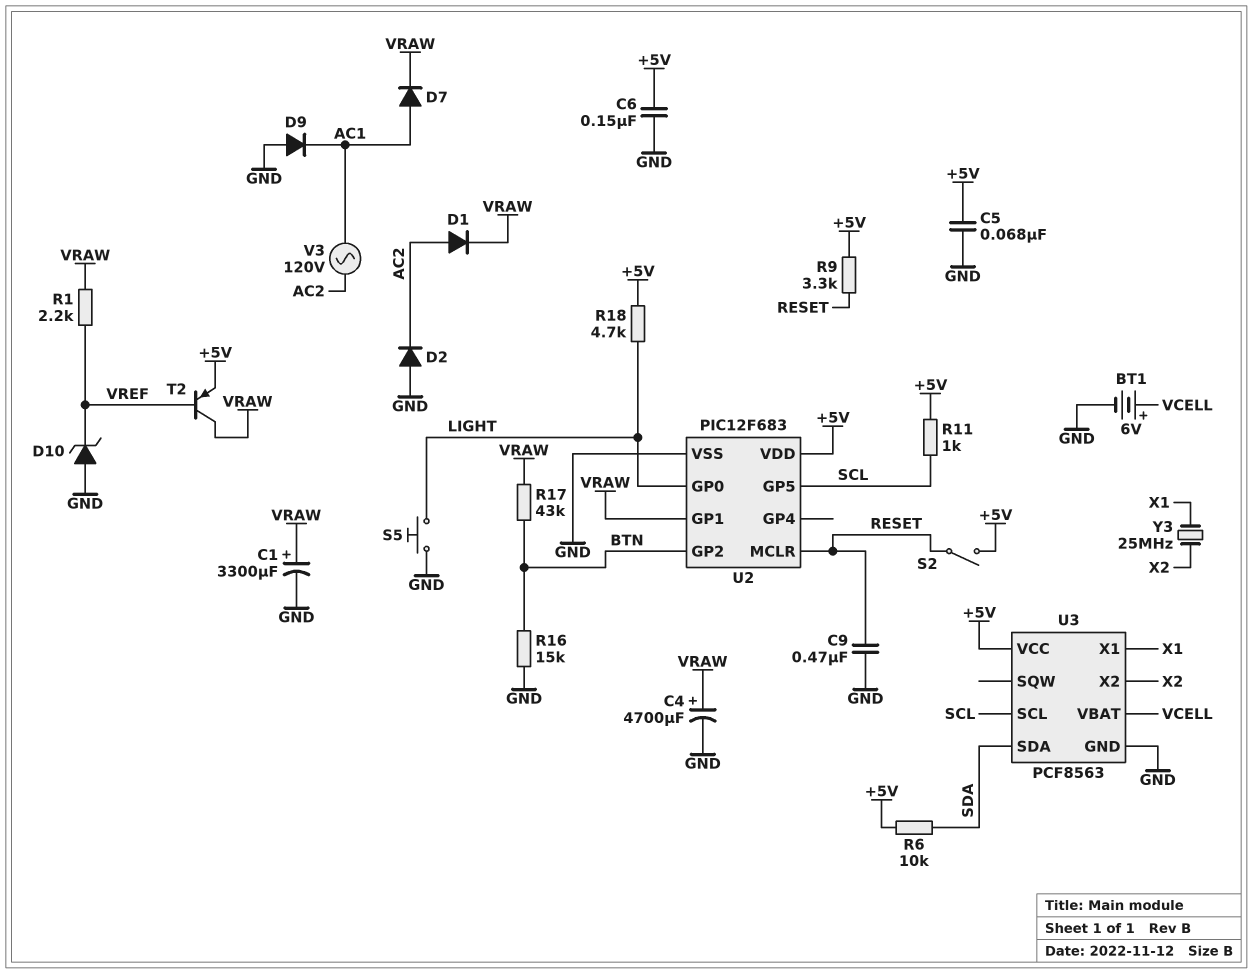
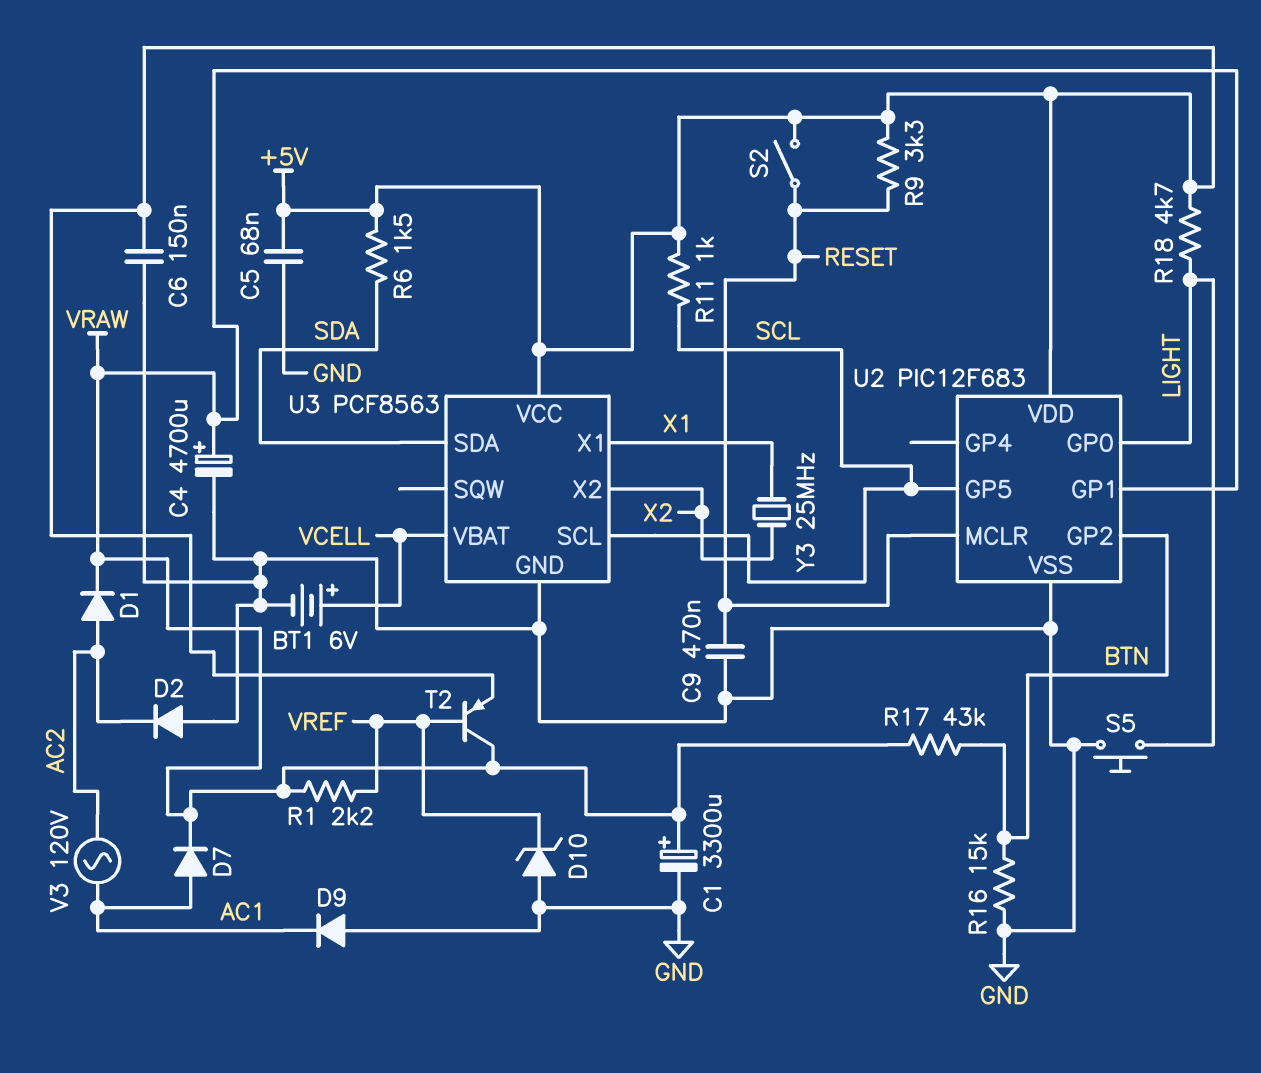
R6: 10k (+5V, SDA) -> 1.5k (+5V, SDA)

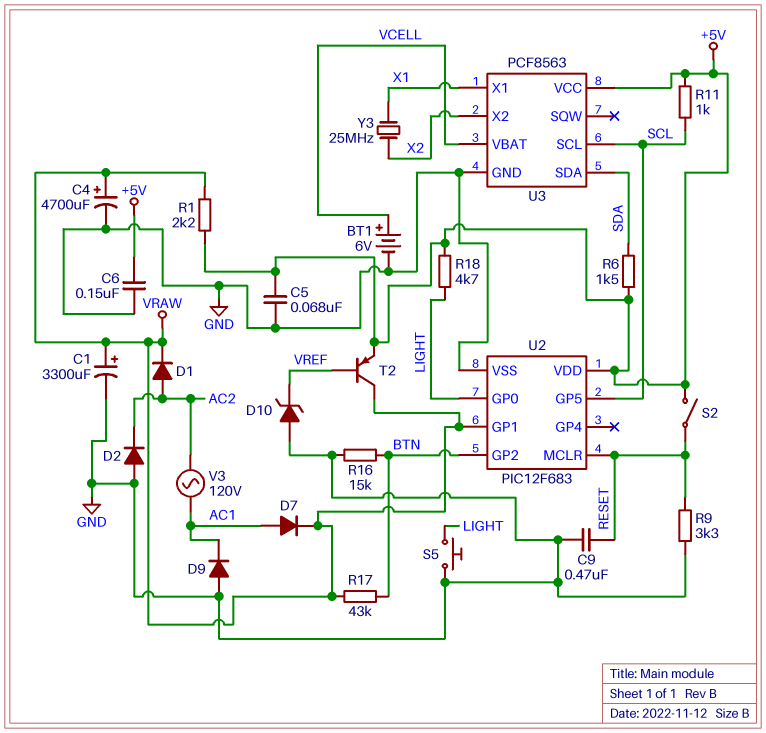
R1: 2.2k (VRAW, VREF) -> 2.2k (+5V, VRAW)
R9: 3.3k (+5V, RESET) -> 3.3k (GND, RESET)

